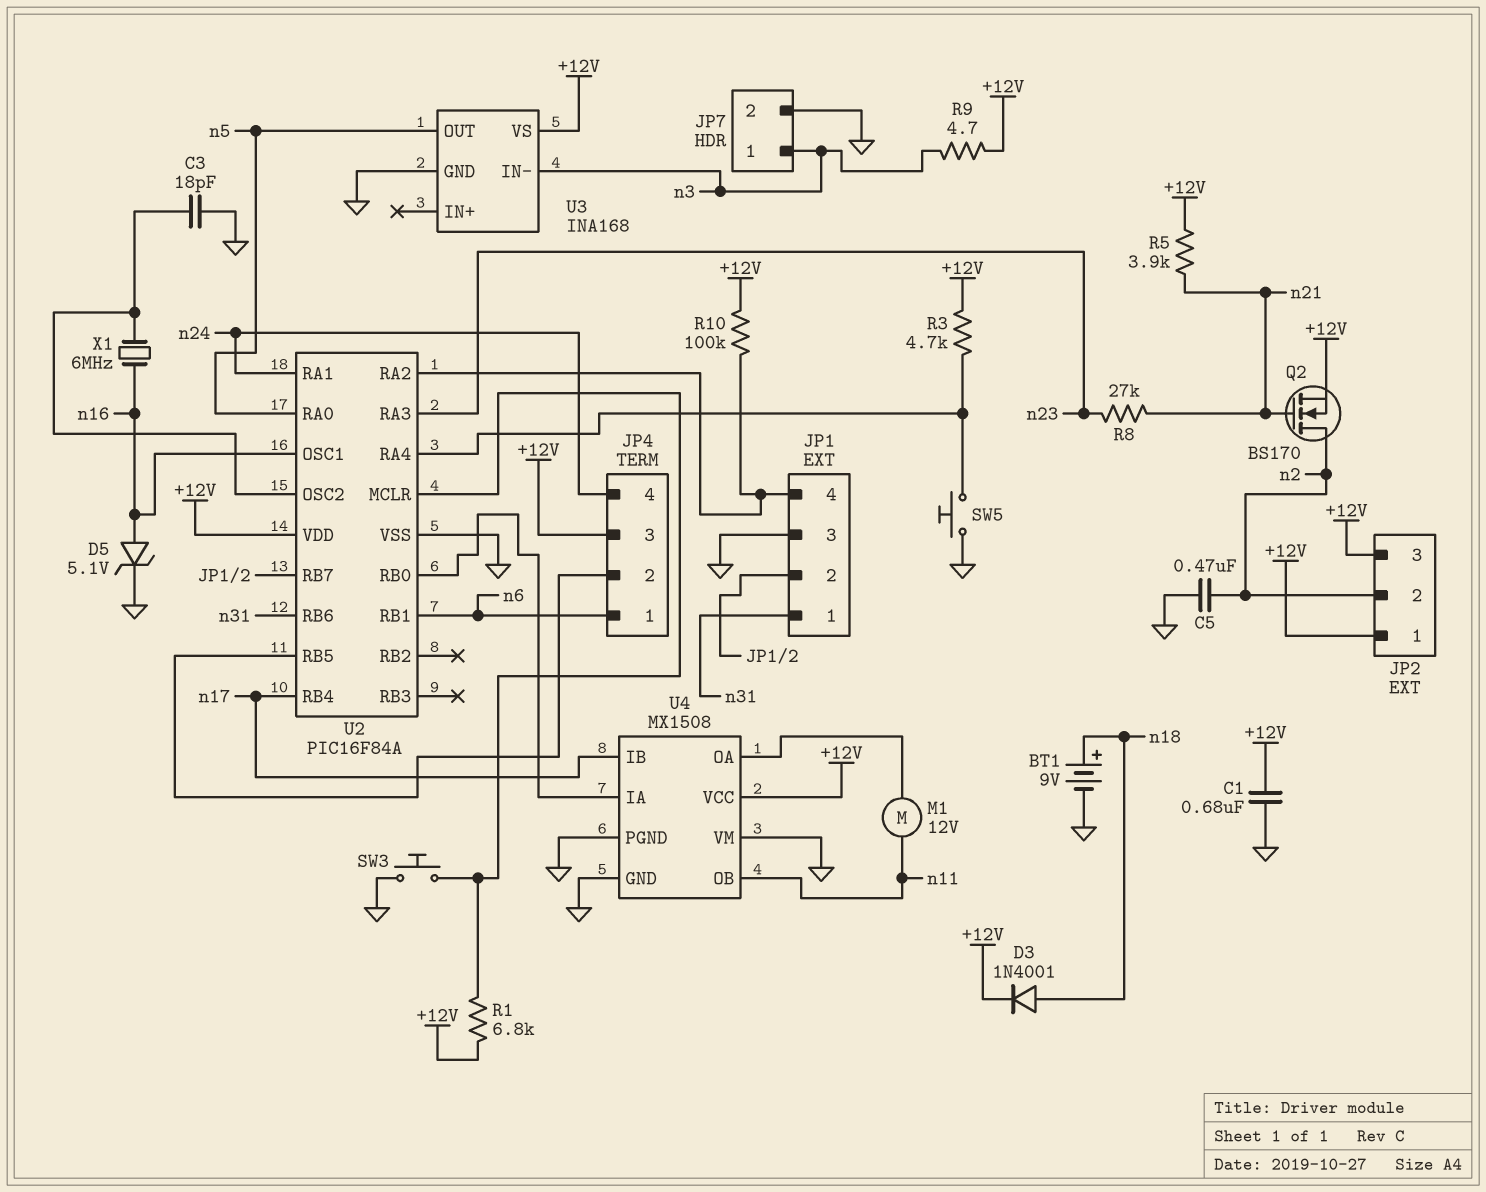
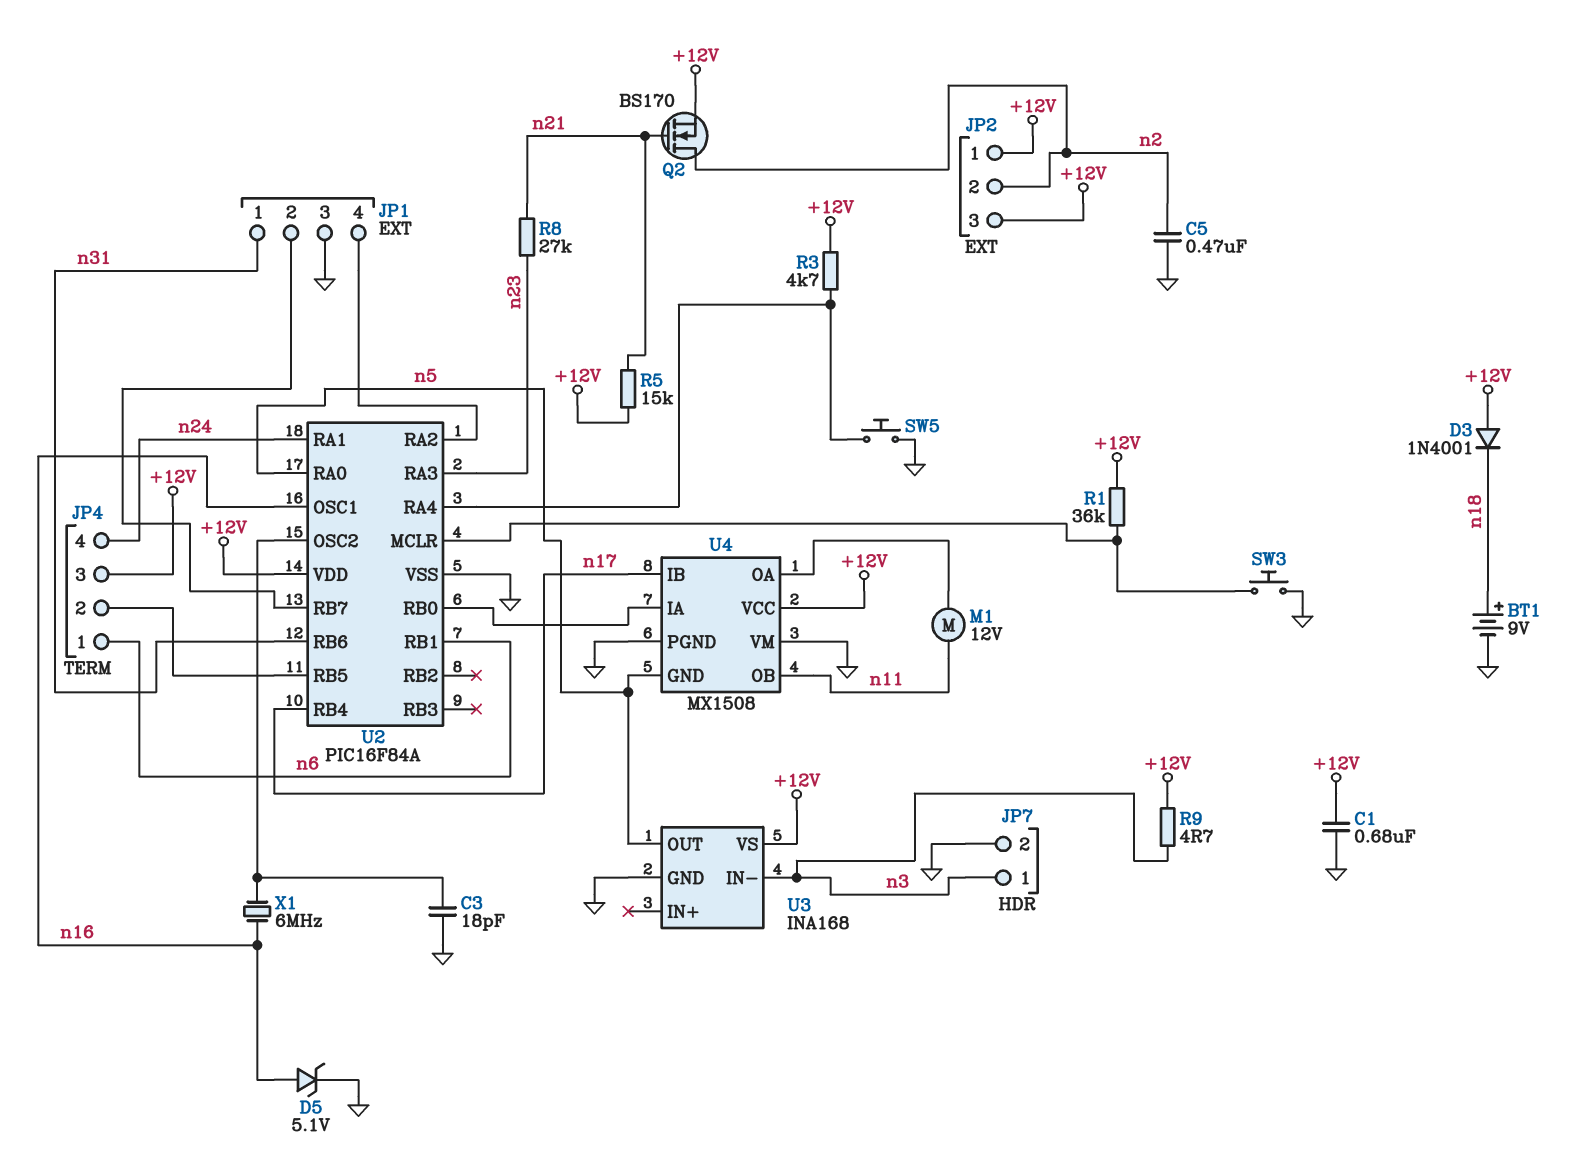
D3: diode 1N4001 (A n18, K +12V) -> diode 1N4001 (A +12V, K n18)
R1: 6.8k (+12V, U2/MCLR) -> 36k (+12V, U2/MCLR)
R5: 3.9k (+12V, n21) -> 15k (+12V, n21)
R10: 100k (+12V, JP1/4) -> none
U4 pin GND: GND -> n5

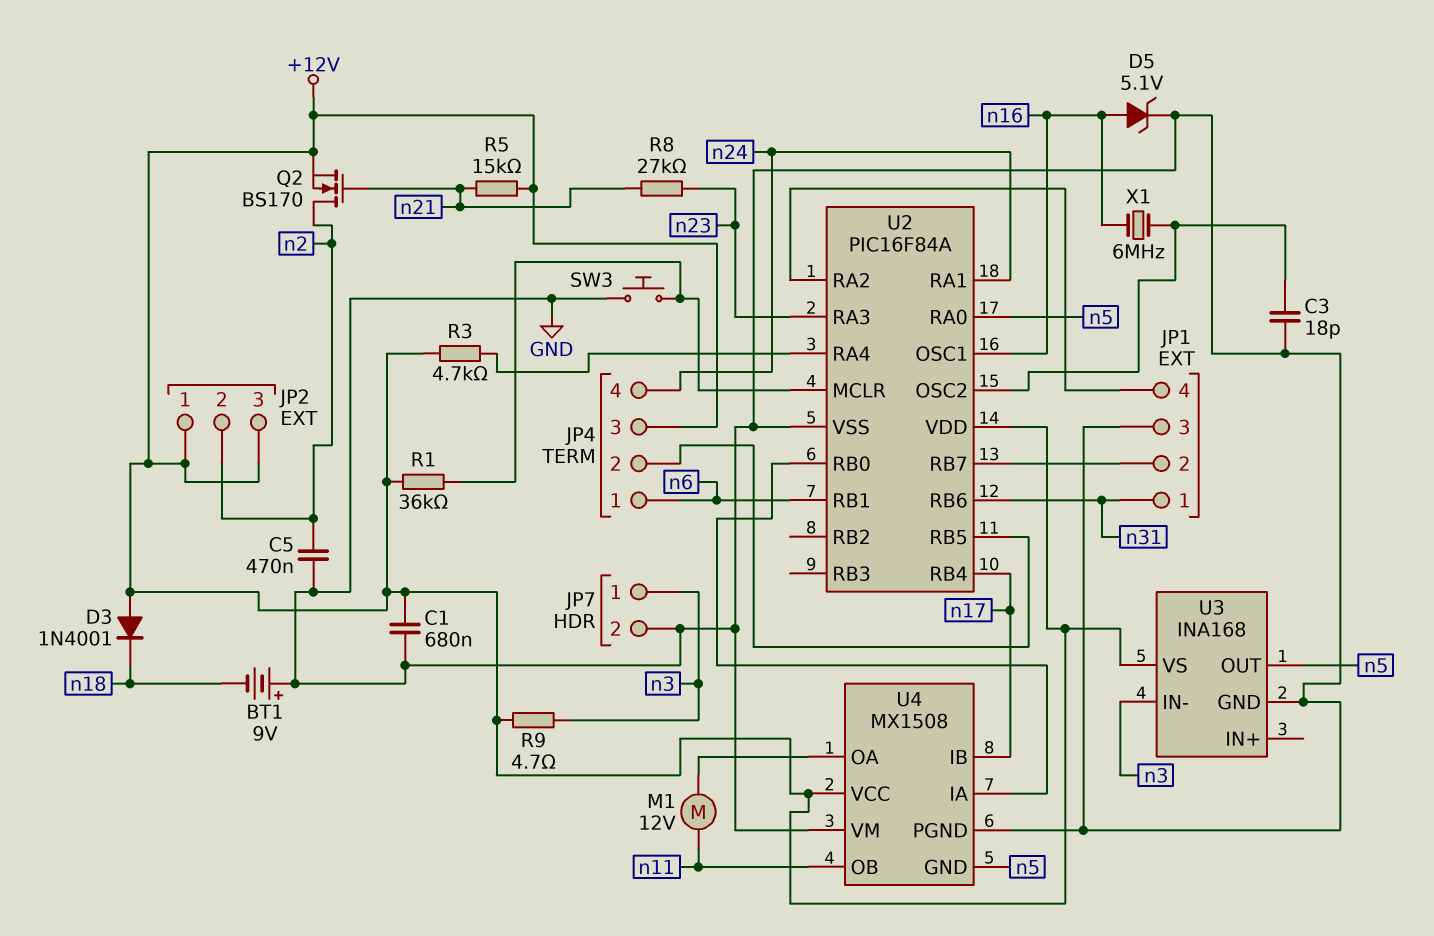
BT1: 9V (plus n18, minus GND) -> 9V (plus GND, minus n18)
SW5: button (GND, U2/RA4) -> none

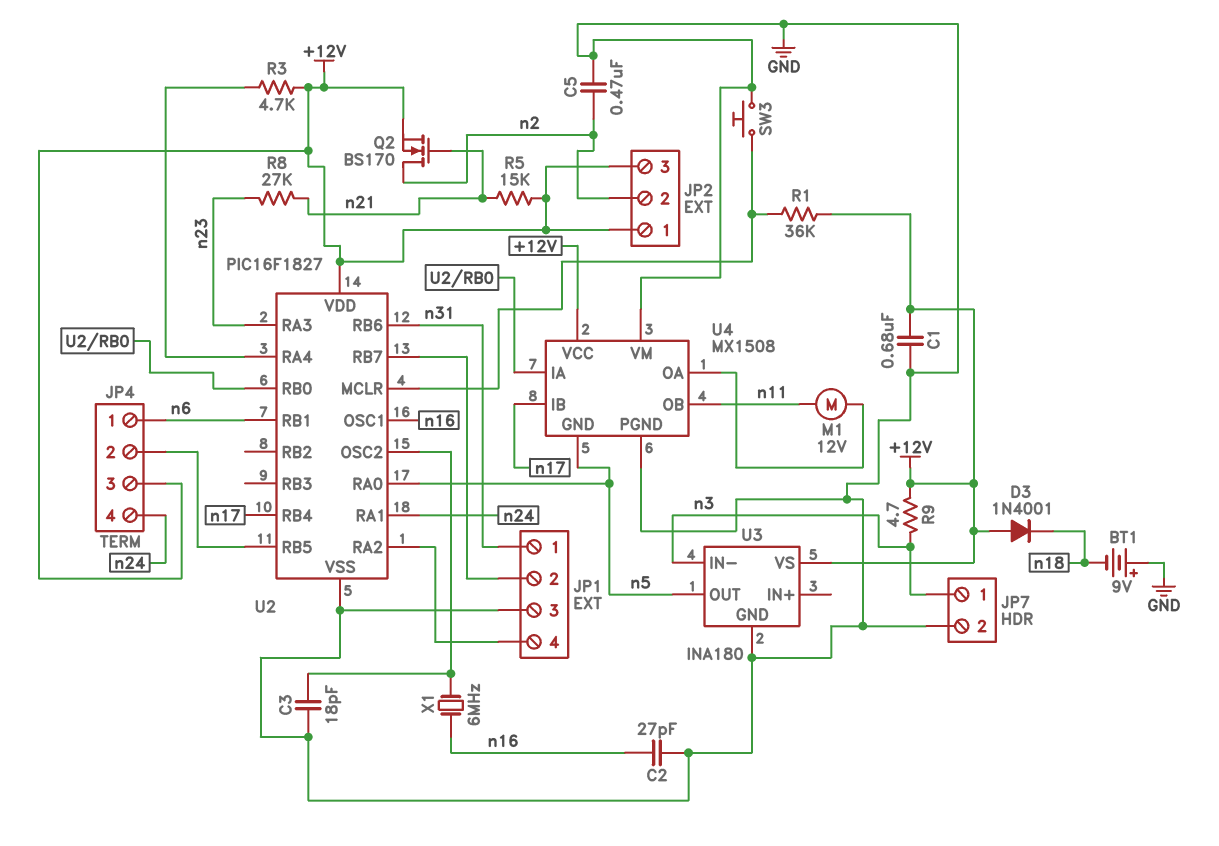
C2: none -> 27pF (GND, n16)
D5: zener 5.1V (A n16, K GND) -> none
U2: PIC16F84A -> PIC16F1827
U3: INA168 -> INA180

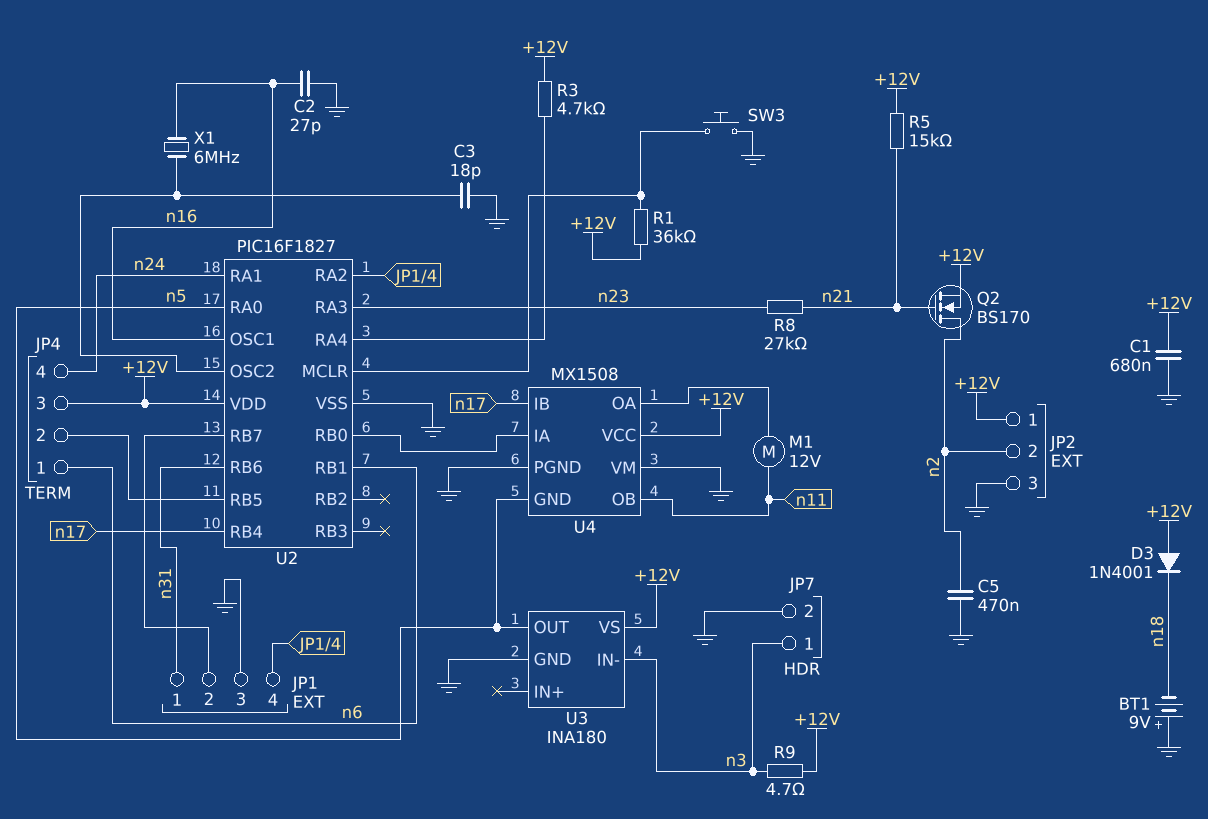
JP2 pin 3: +12V -> GND

